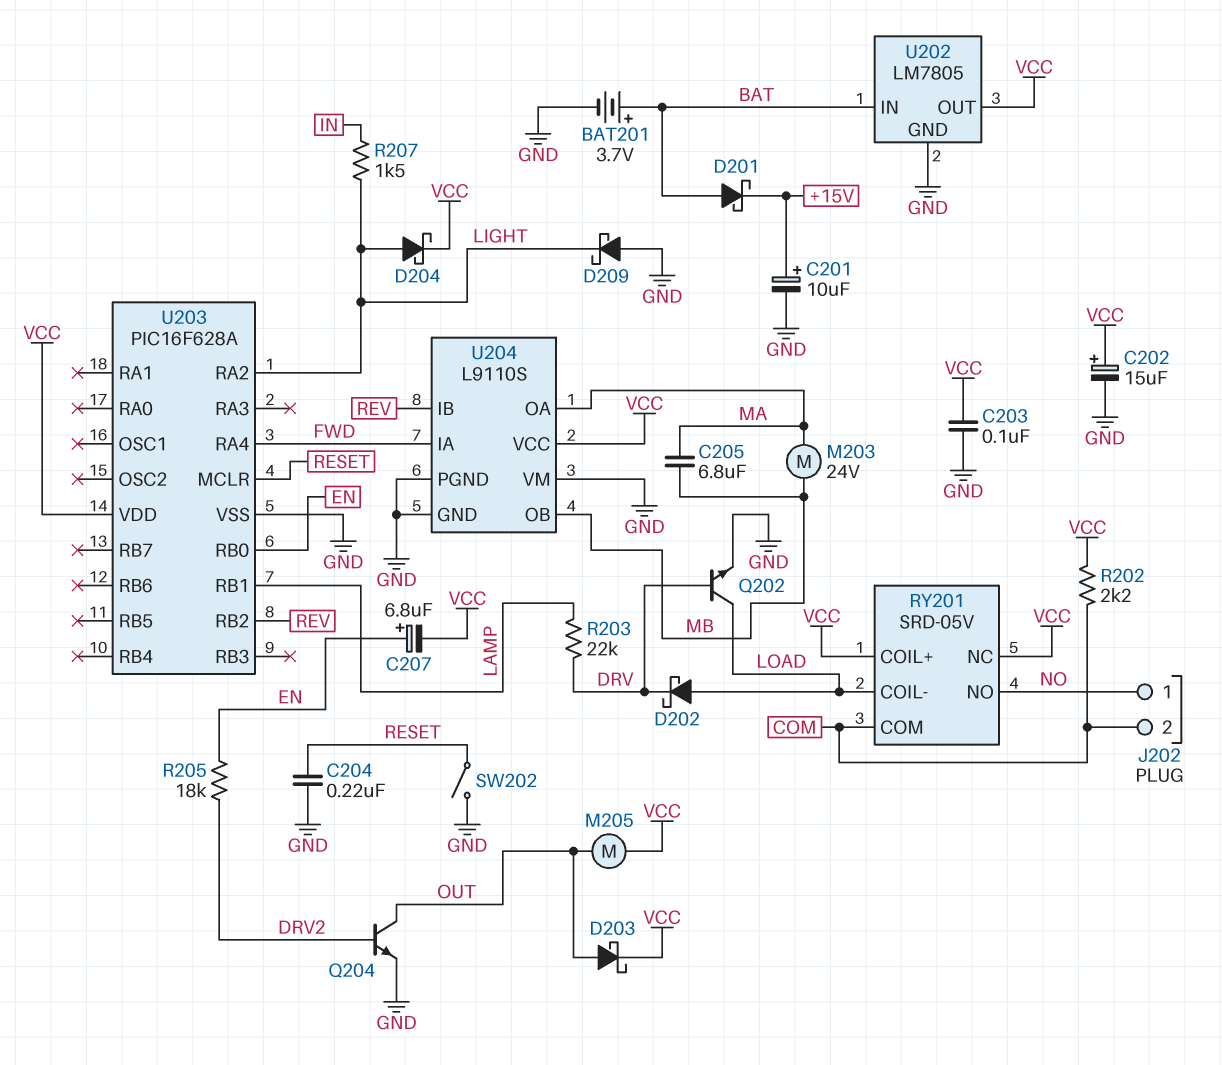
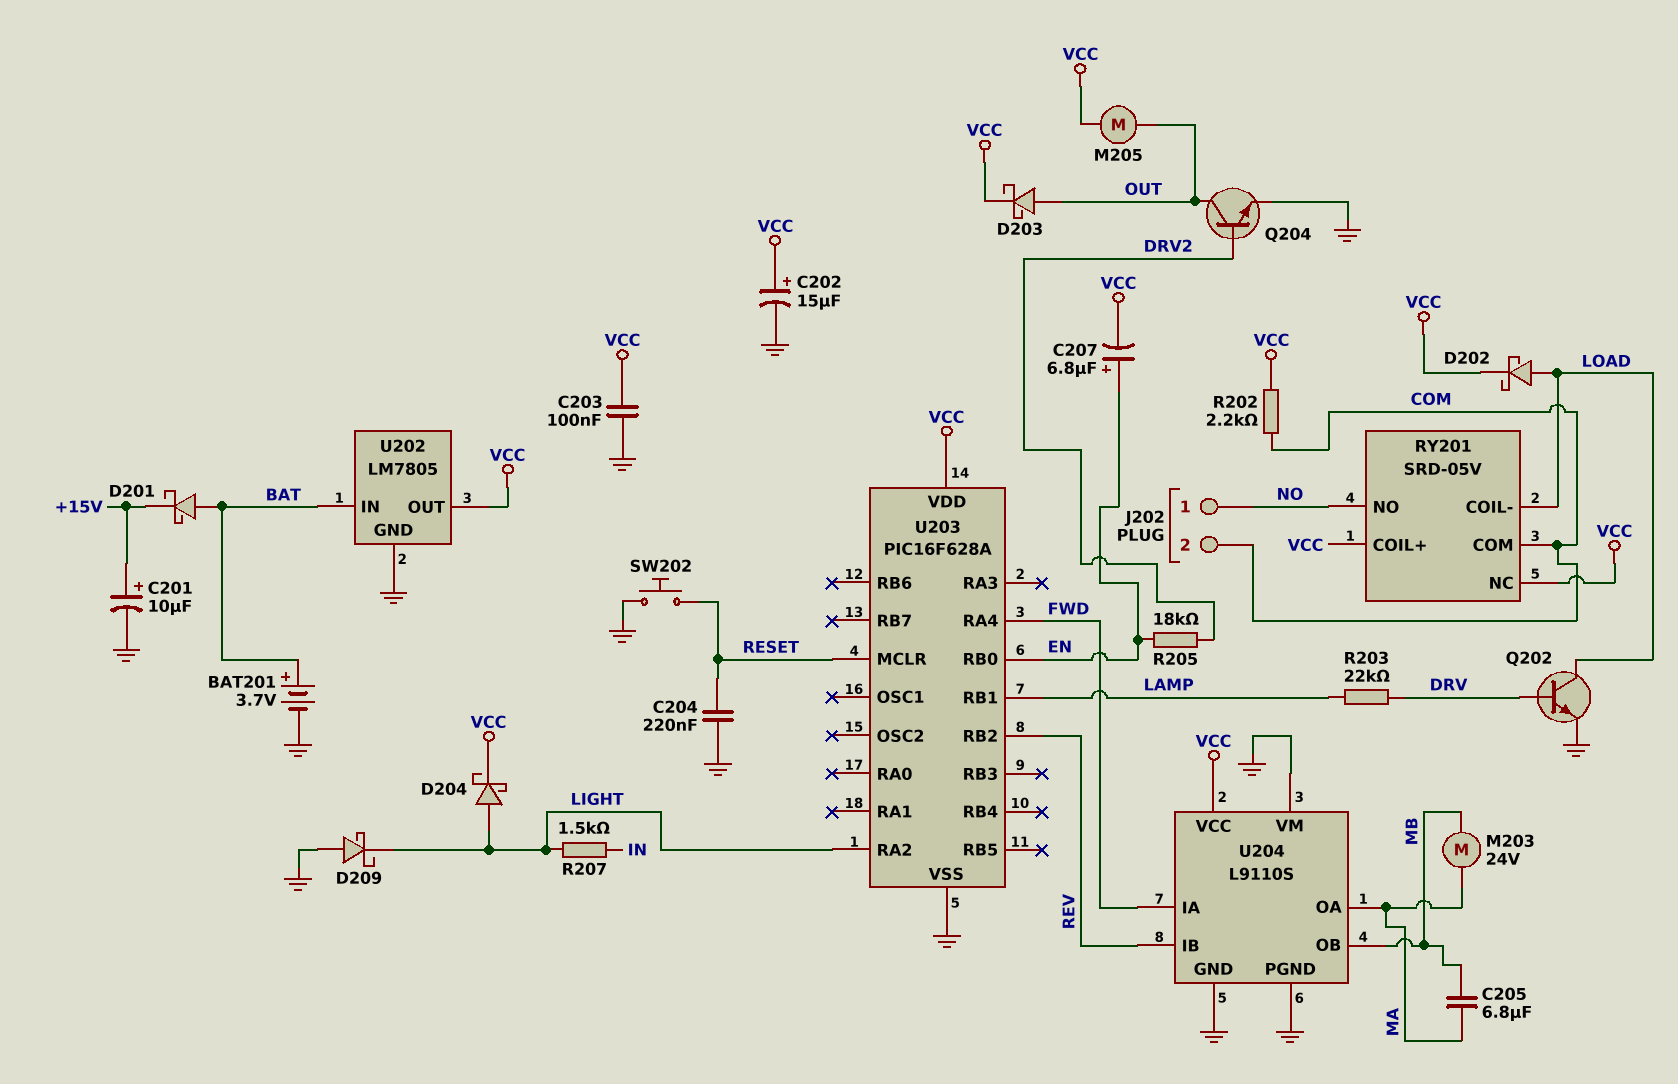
D202: schottky (A LOAD, K DRV) -> schottky (A LOAD, K VCC)
SW202: switch (GND, RESET) -> button (GND, RESET)

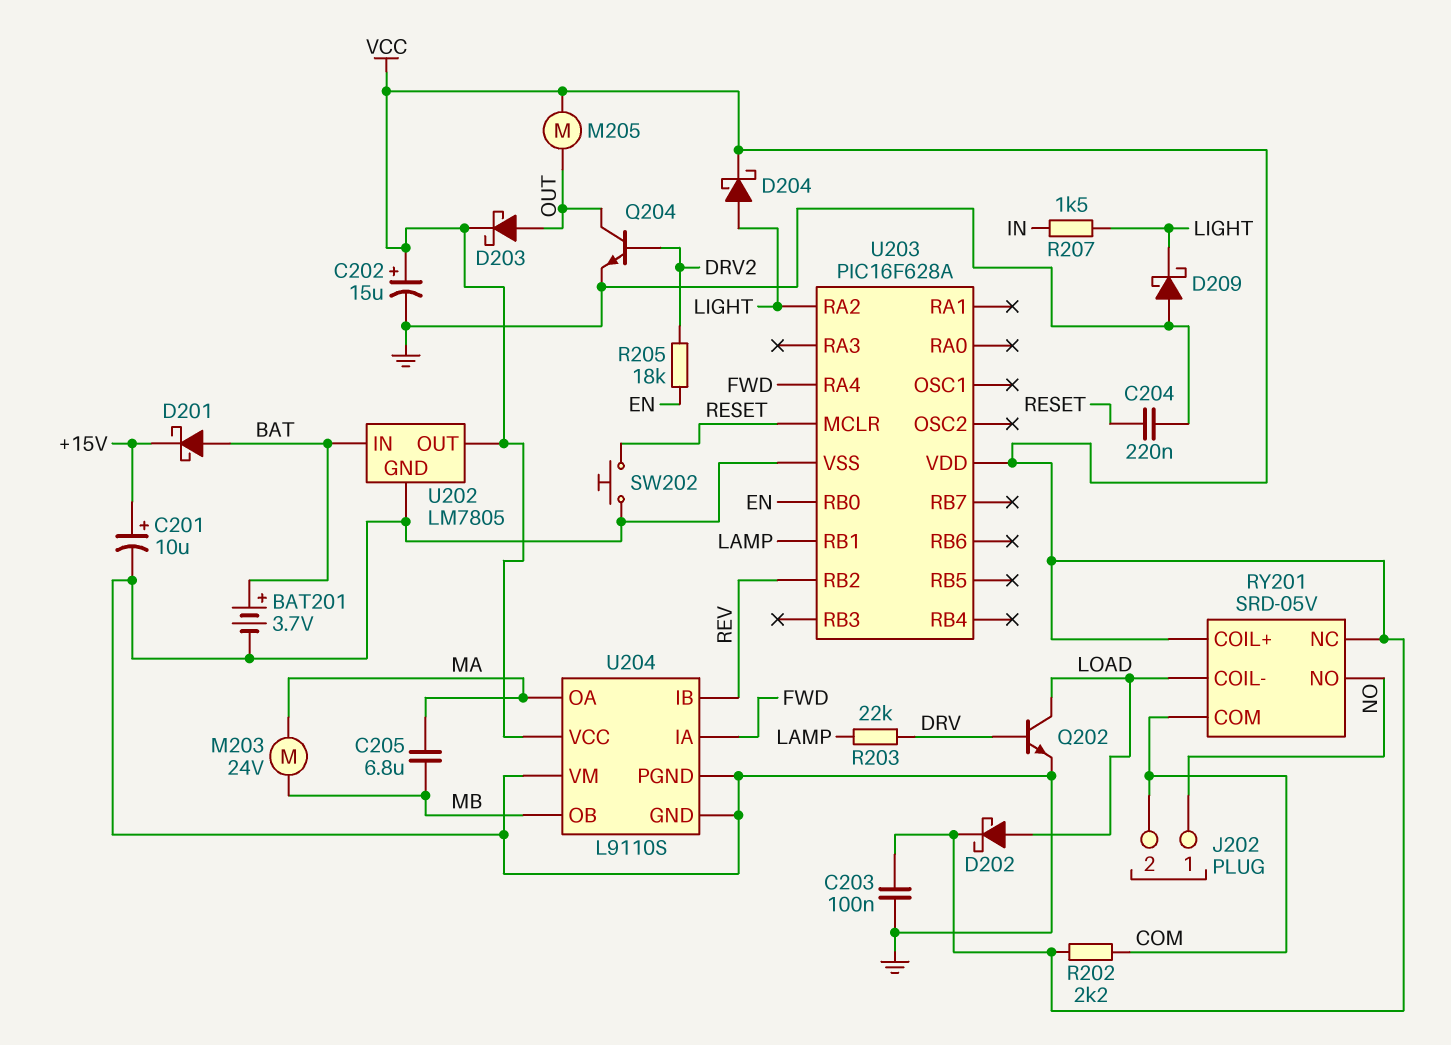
C207: 6.8uF (plus EN, minus VCC) -> none

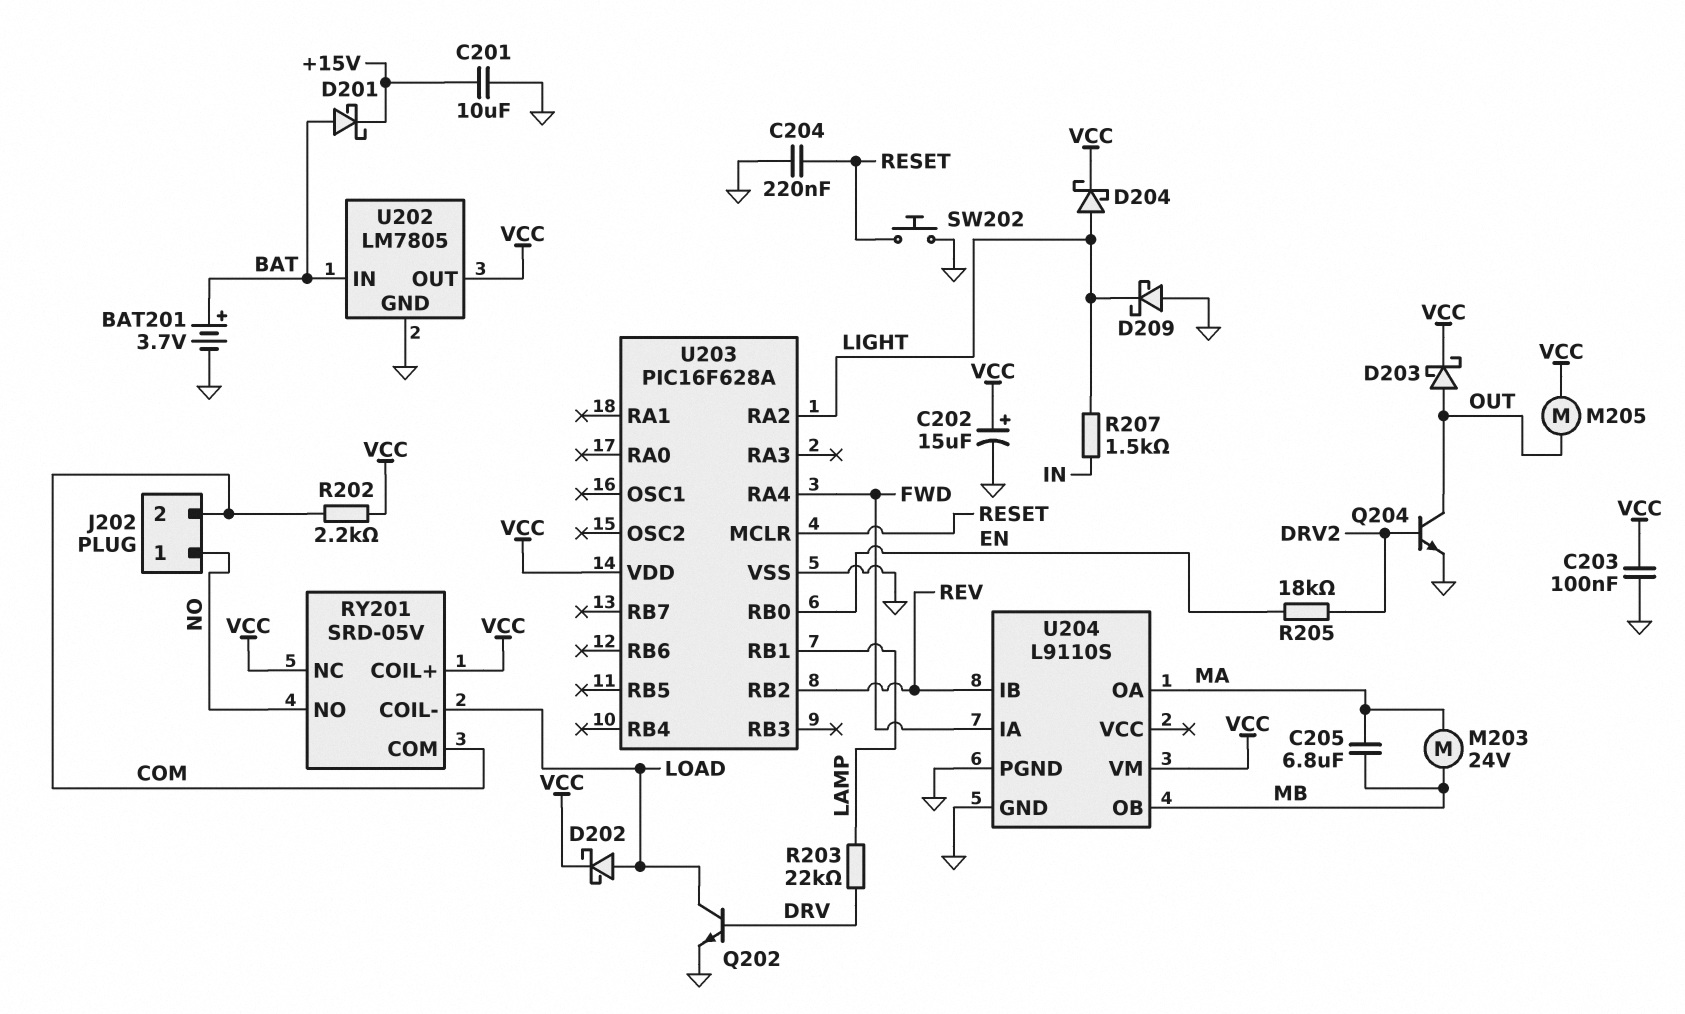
C201: 10uF (plus +15V, minus GND) -> 10uF (+15V, GND)
U204 pin VCC: VCC -> none
U204 pin VM: GND -> VCC

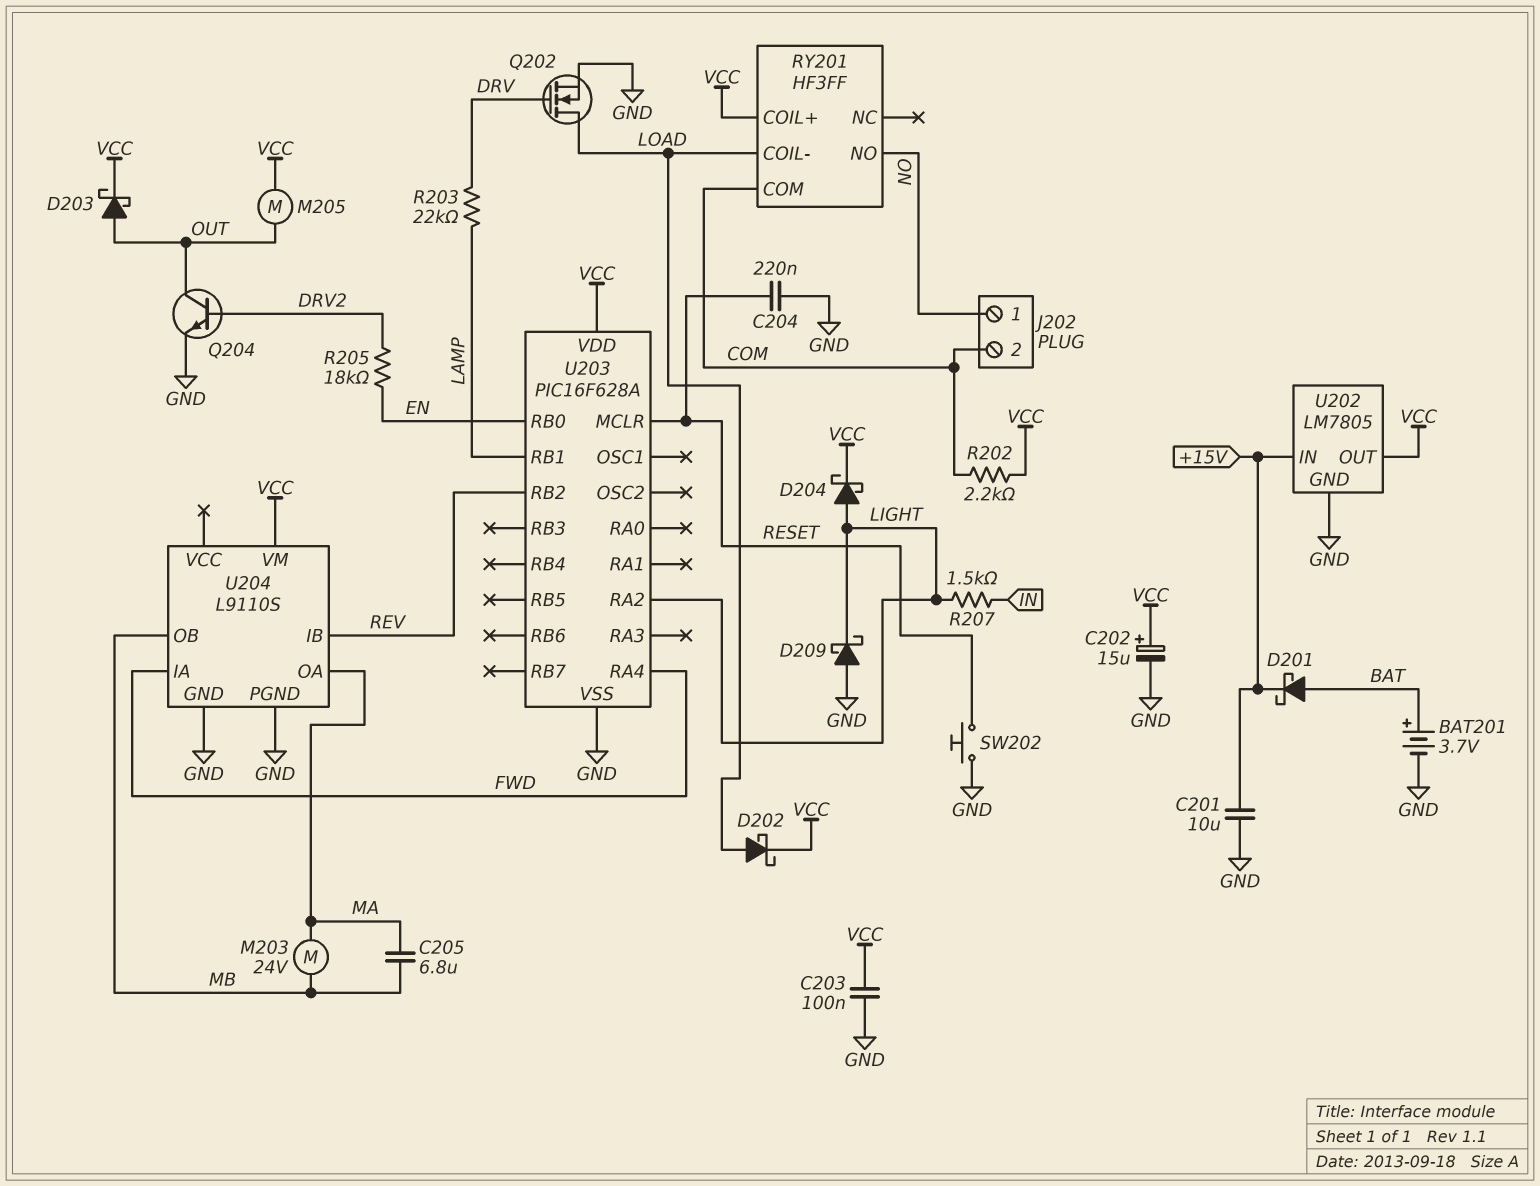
Q202: NPN (B DRV, C LOAD, E GND) -> NMOS (G DRV, D LOAD, S GND)
RY201: SRD-05V -> HF3FF
RY201 pin NC: VCC -> none
U202 pin IN: BAT -> +15V

